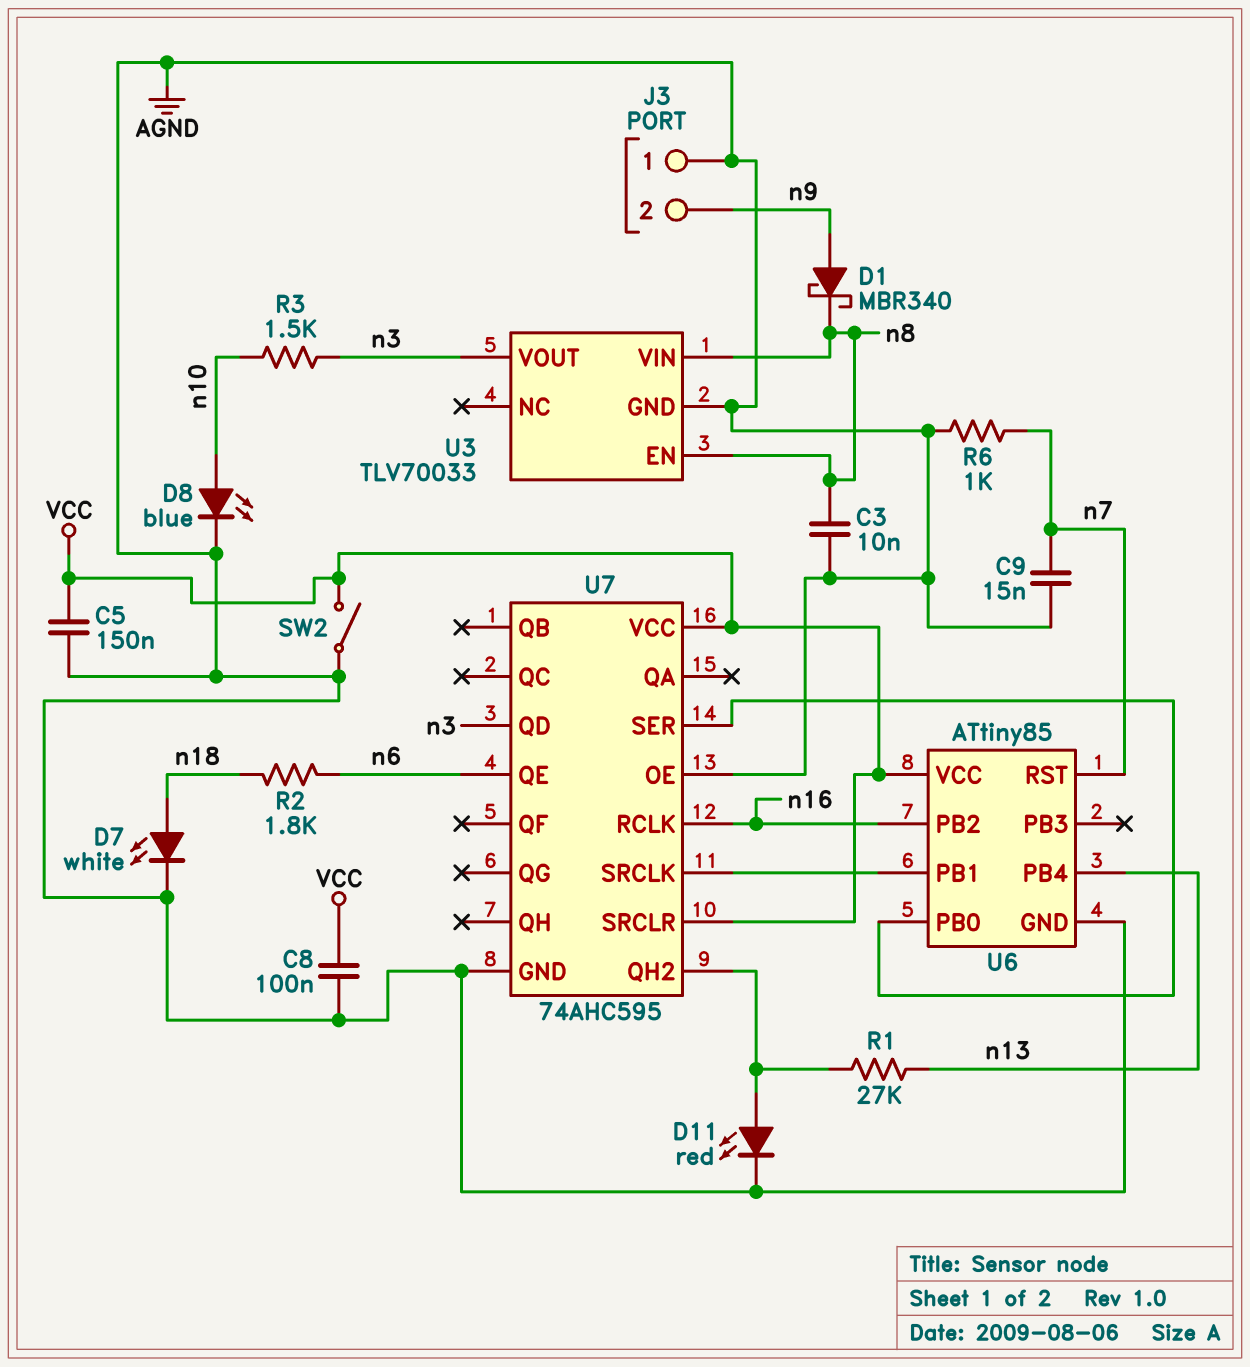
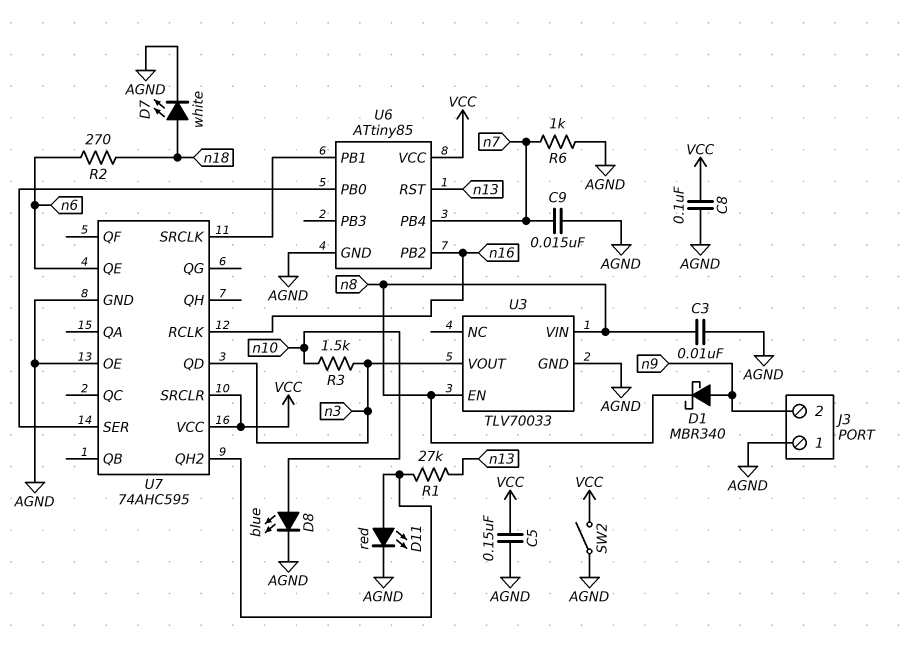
R2: 1.8k (n6, n18) -> 270 (n6, n18)
U6 pin PB4: n13 -> n7
U6 pin RST: n7 -> n13

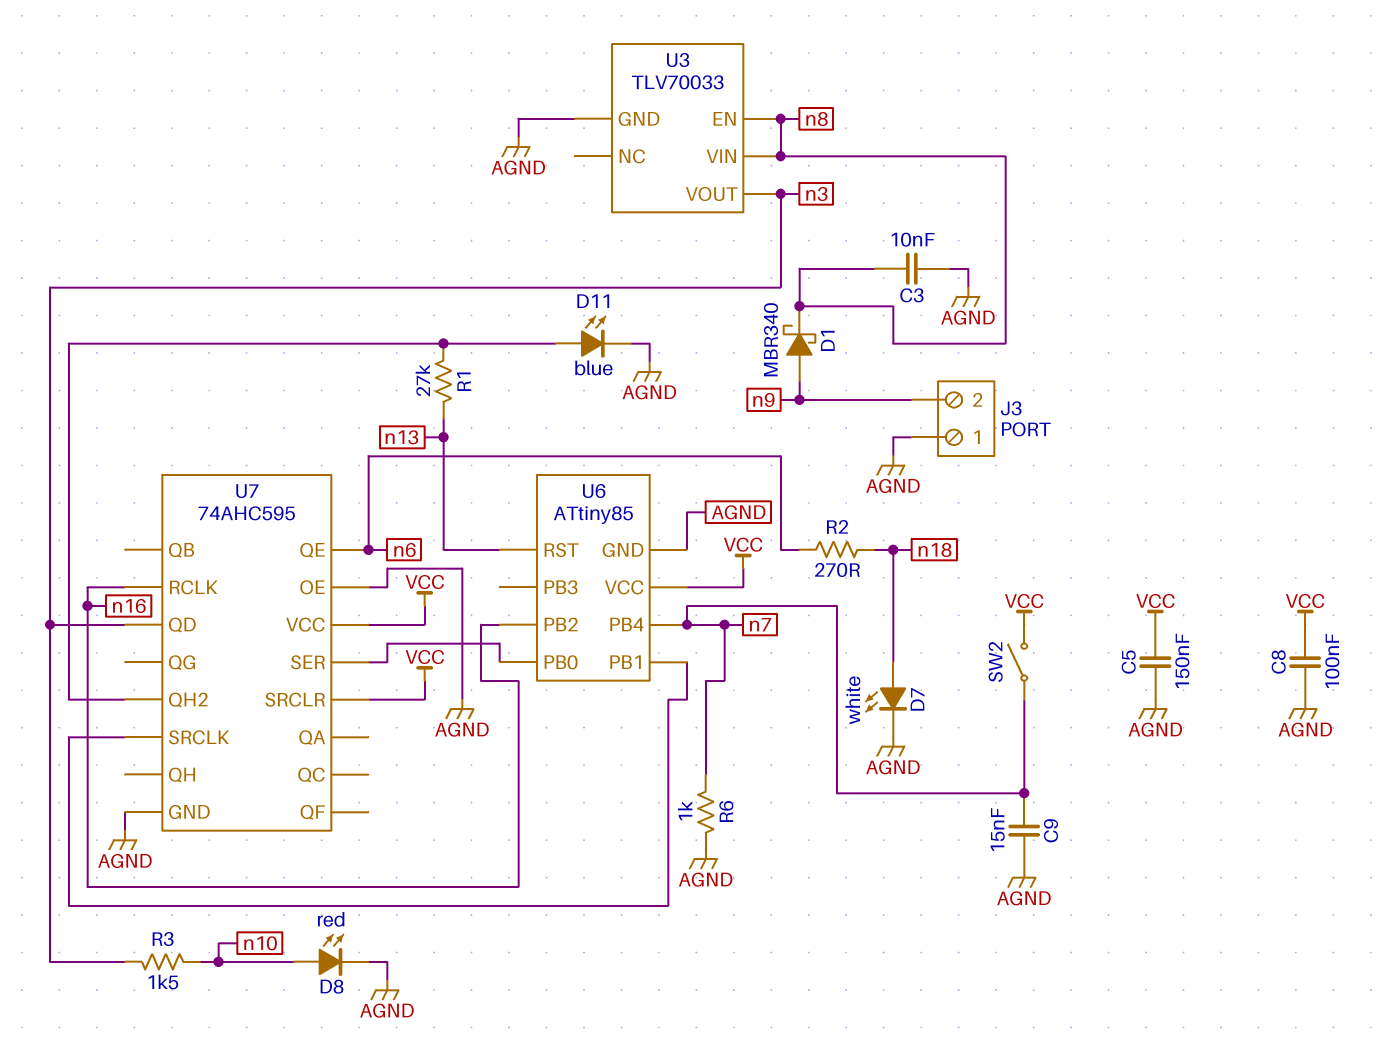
D8: LED blue (A n10, K AGND) -> LED red (A n10, K AGND)
D11: LED red (A U7/QH2, K AGND) -> LED blue (A U7/QH2, K AGND)
SW2: switch (AGND, VCC) -> switch (VCC, n7)

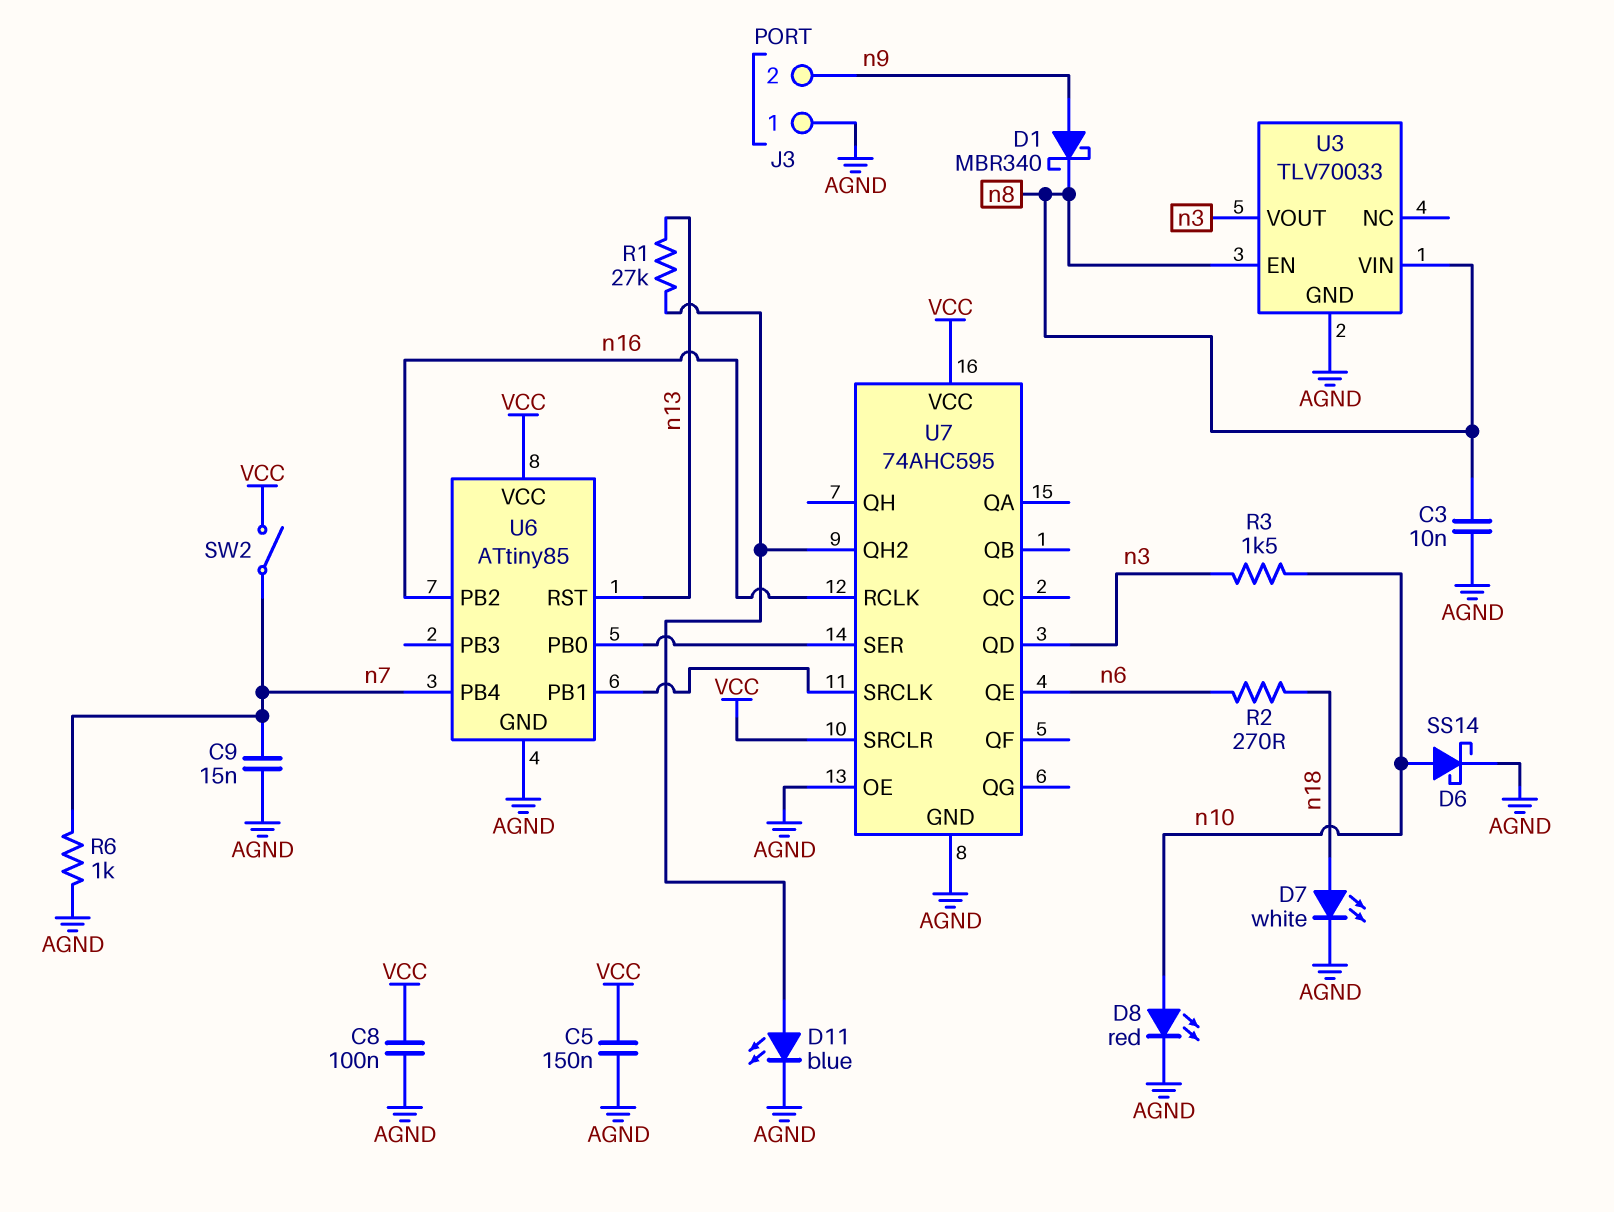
D6: none -> schottky SS14 (A n10, K AGND)

